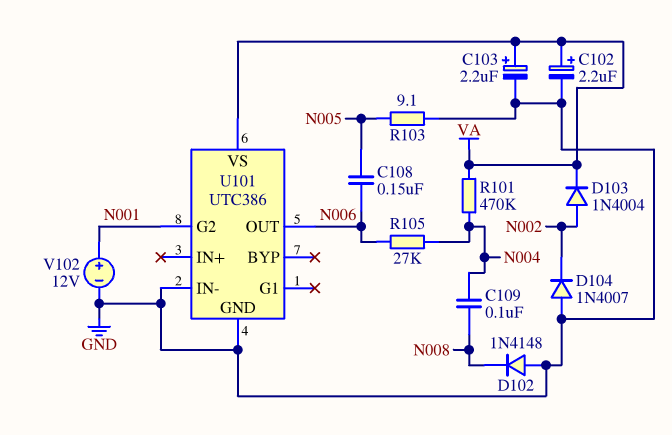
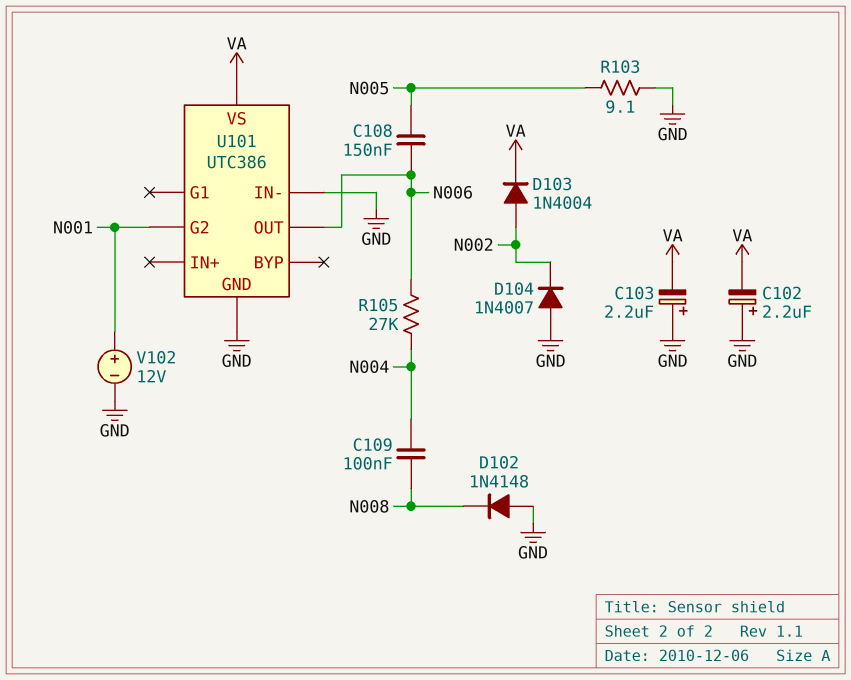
C102: 2.2uF (plus VA, minus GND) -> 2.2uF (plus GND, minus VA)
C103: 2.2uF (plus VA, minus GND) -> 2.2uF (plus GND, minus VA)
R101: 470k (N004, VA) -> none

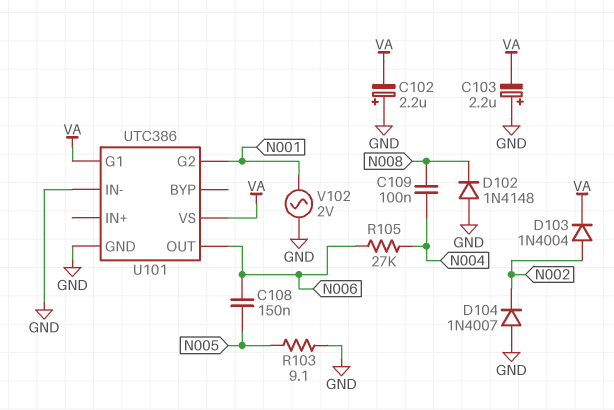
U101 pin G1: none -> VA
V102: 12V (plus N001, minus GND) -> AC 2V (GND, N001)

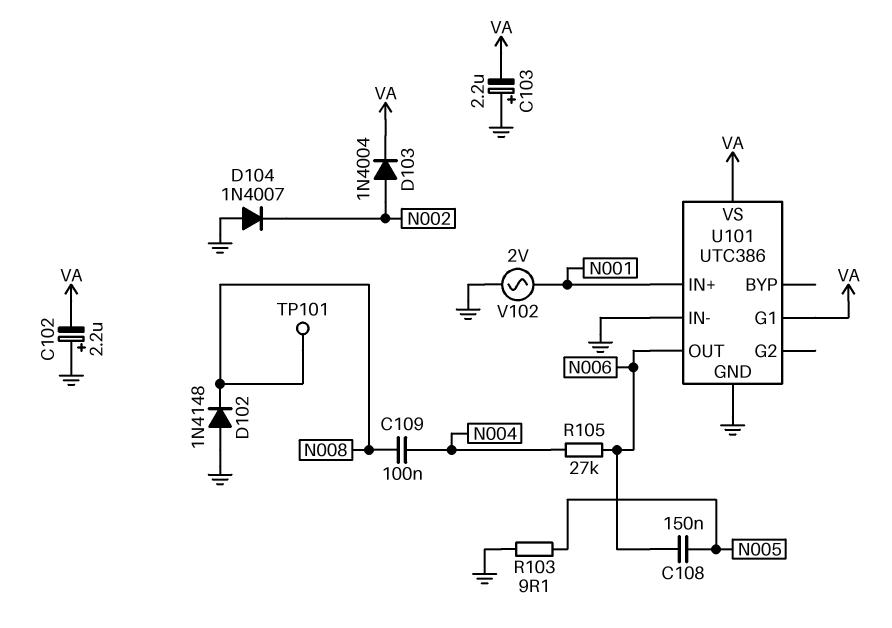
TP101: none -> test point (N008)
U101 pin G2: N001 -> none
U101 pin IN+: none -> N001

